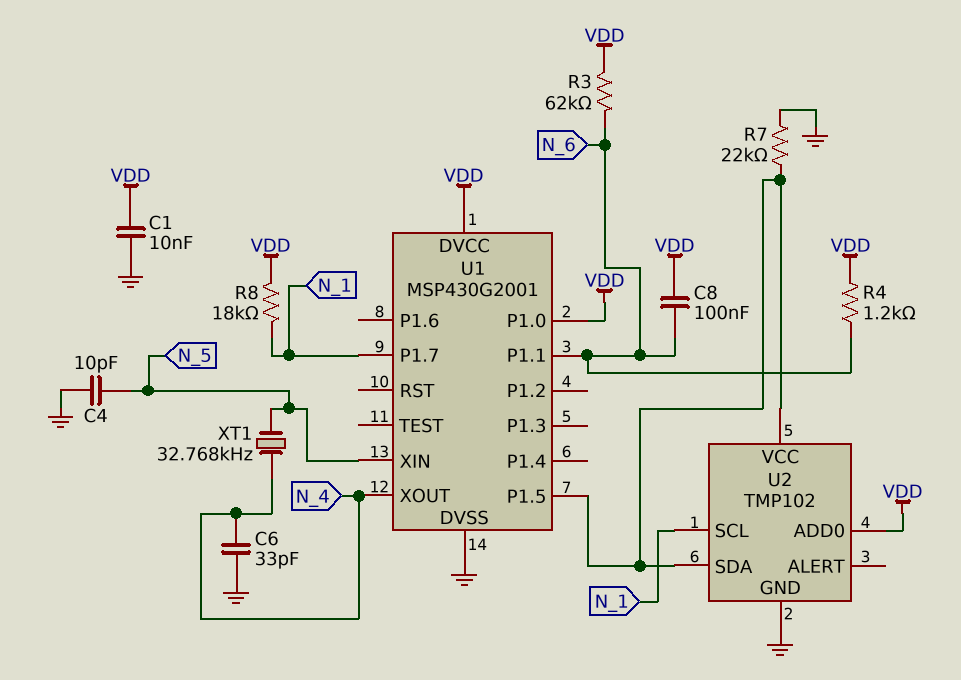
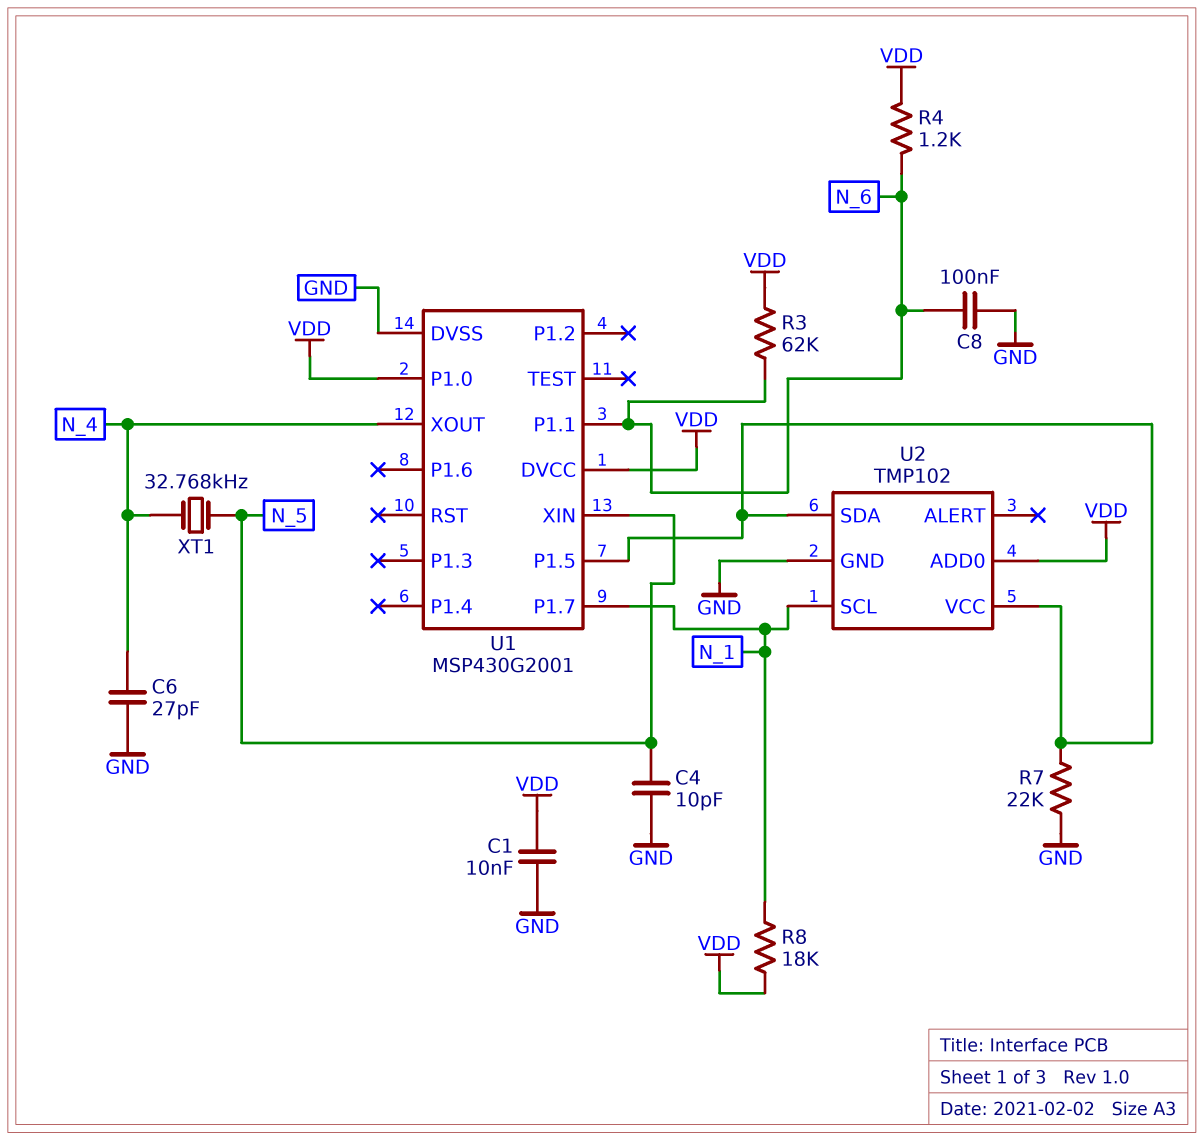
C6: 33pF (GND, N_4) -> 27pF (GND, N_4)
C8: 100nF (N_6, VDD) -> 100nF (GND, N_6)

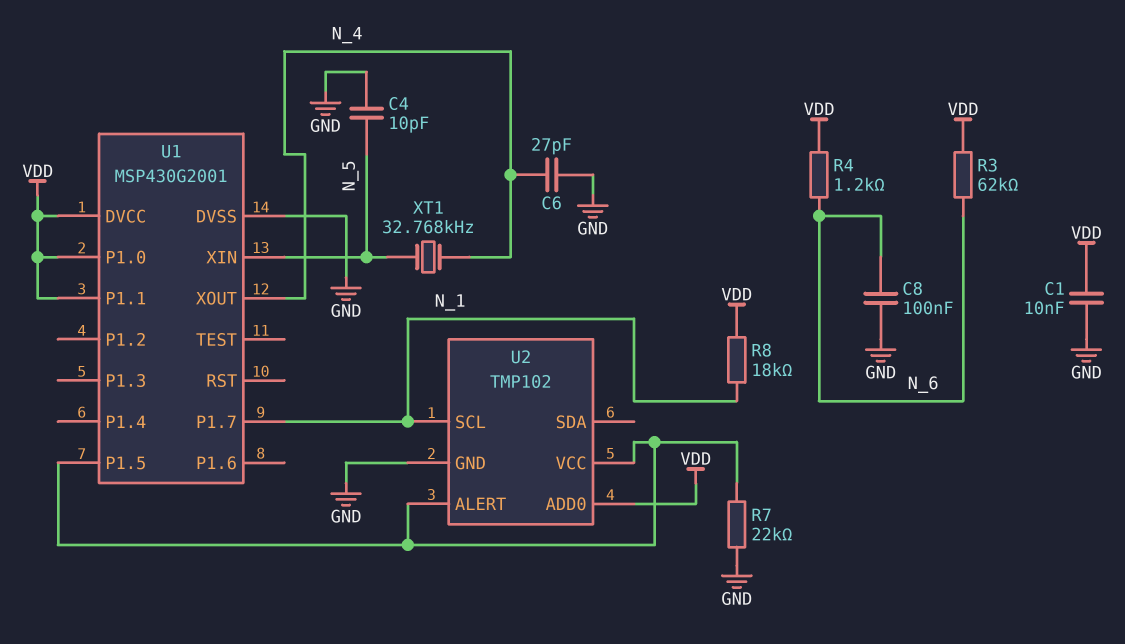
U1 pin P1.1: N_6 -> VDD
U2 pin ALERT: none -> U1/P1.5
U2 pin SDA: U1/P1.5 -> none

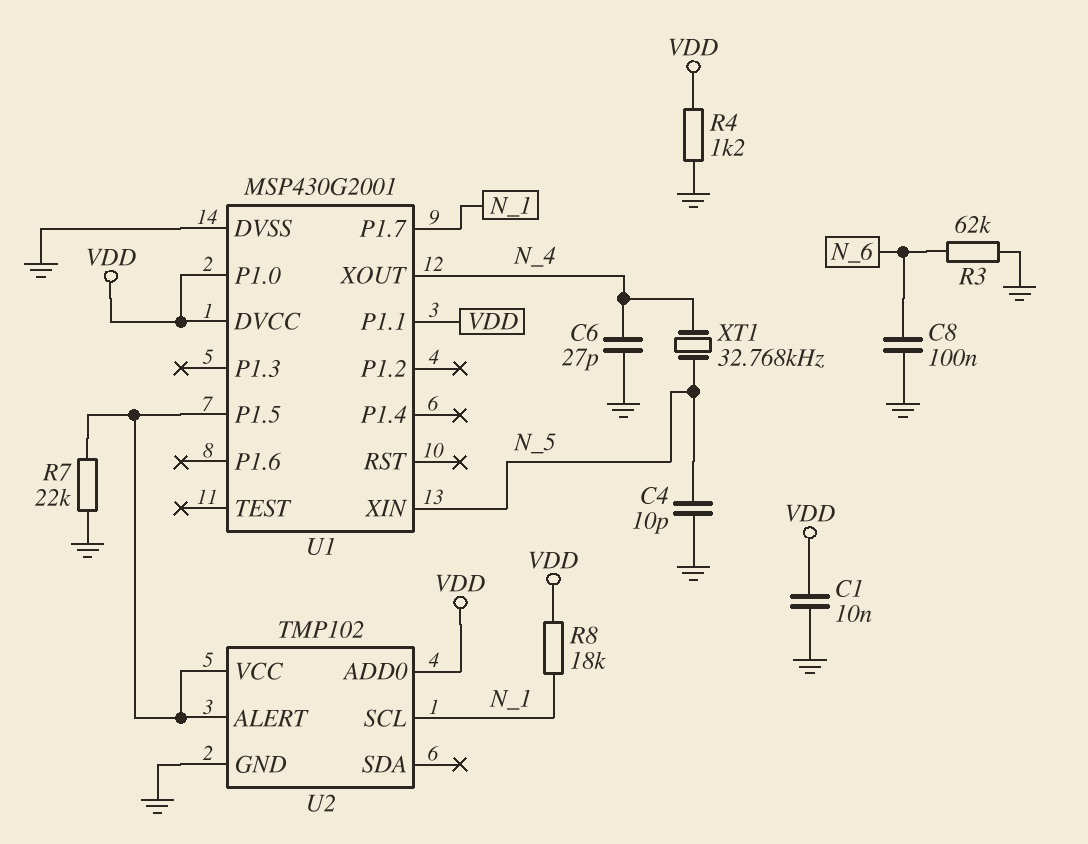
R3: 62k (N_6, VDD) -> 62k (GND, N_6)
R4: 1.2k (N_6, VDD) -> 1.2k (GND, VDD)

